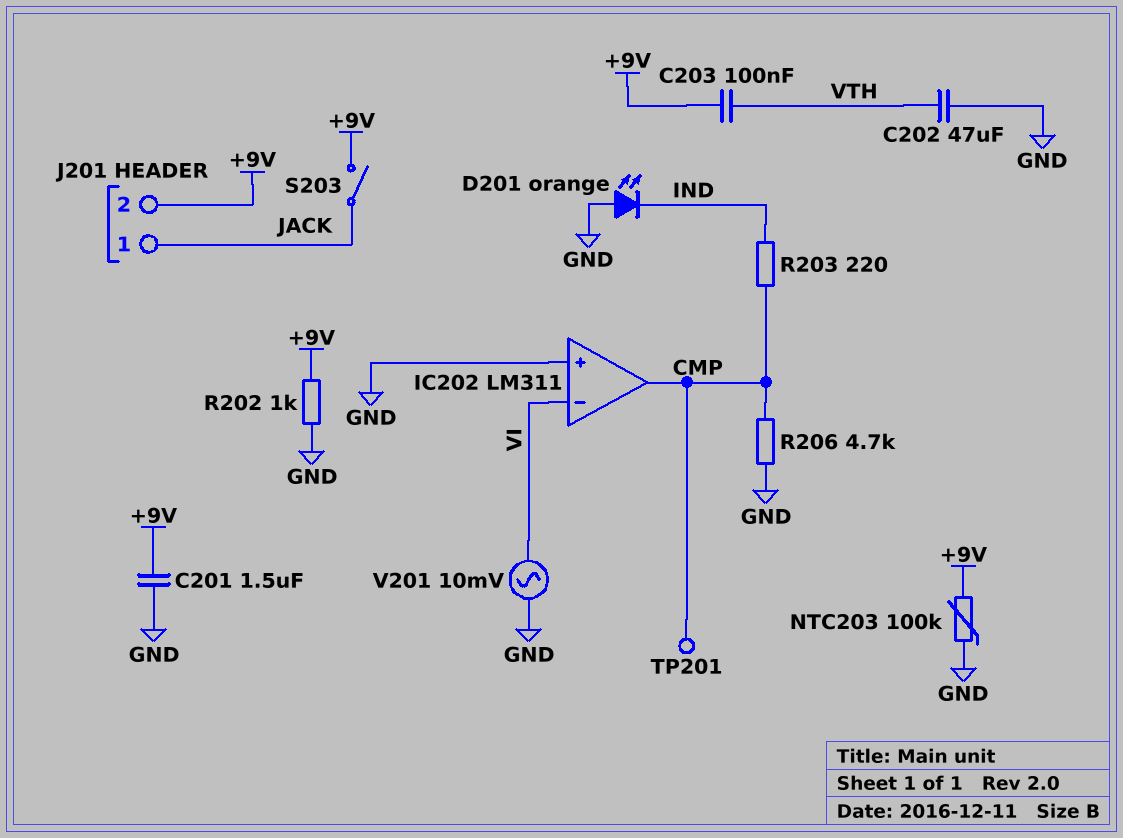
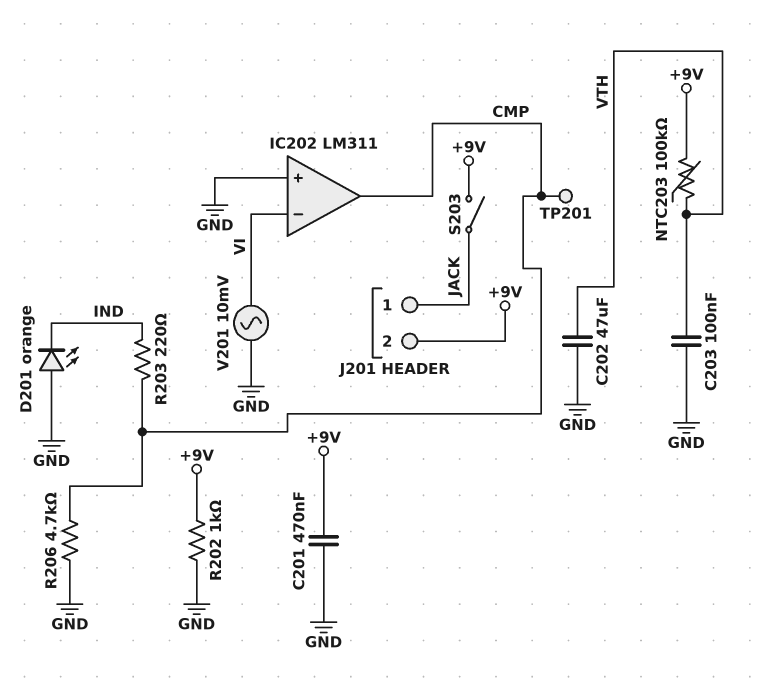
C201: 1.5uF (+9V, GND) -> 470nF (+9V, GND)
C203: 100nF (+9V, VTH) -> 100nF (GND, VTH)
NTC203: 100k (+9V, GND) -> 100k (+9V, VTH)

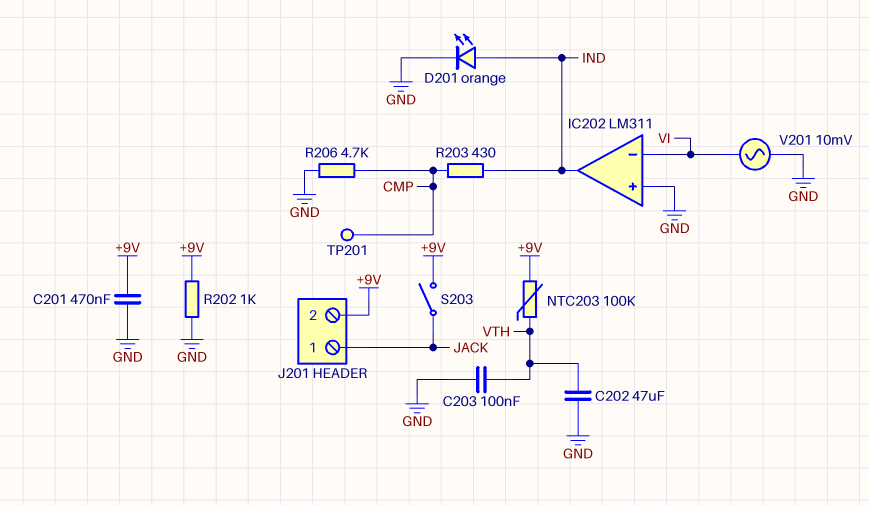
D201: LED orange (A GND, K IND) -> LED orange (A IND, K GND)
IC202 pin out: CMP -> IND
R203: 220 (CMP, IND) -> 430 (CMP, IND)

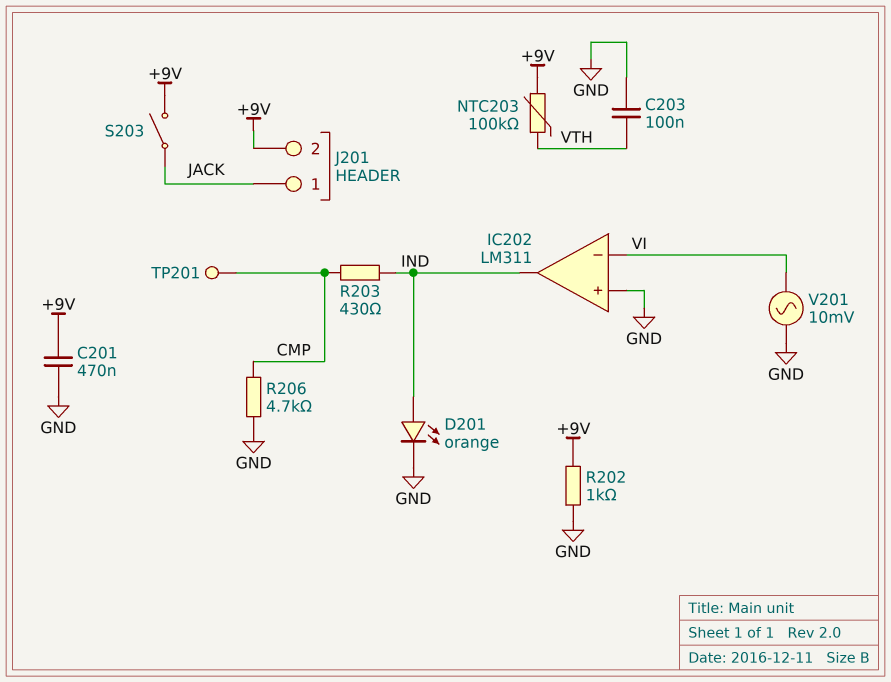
C202: 47uF (GND, VTH) -> none

